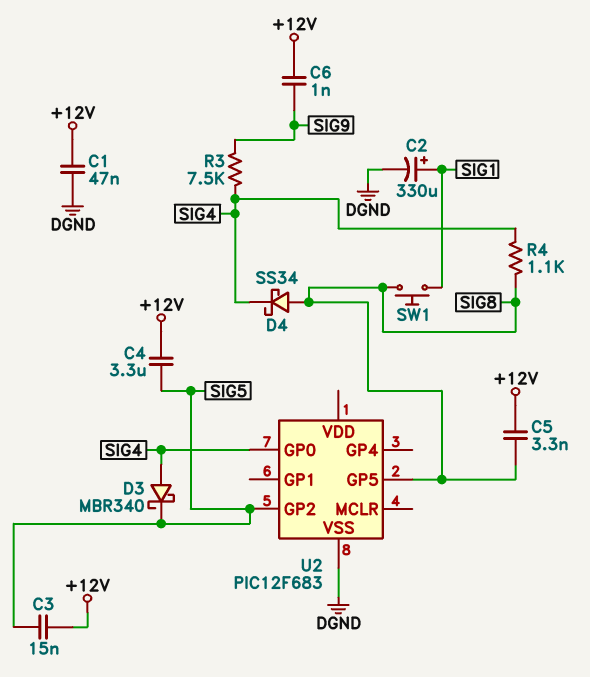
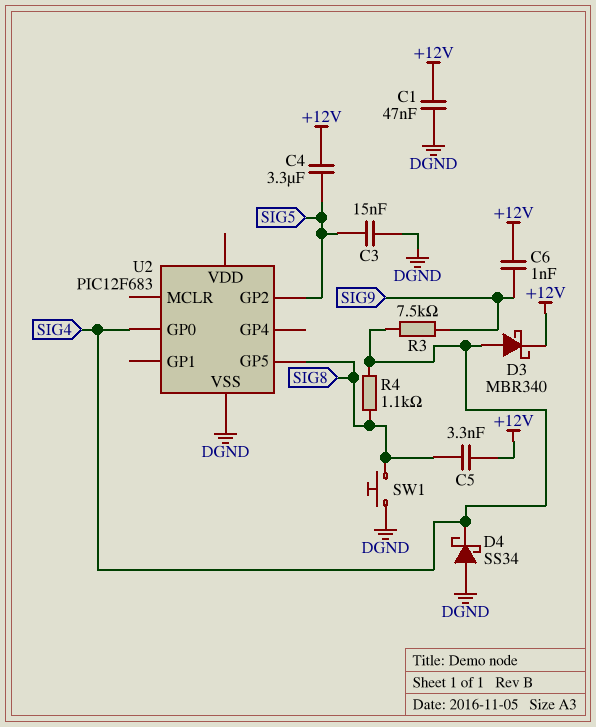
C2: 330uF (plus SIG1, minus DGND) -> none
C3: 15nF (+12V, SIG5) -> 15nF (DGND, SIG5)
D3: schottky MBR340 (A SIG4, K SIG5) -> schottky MBR340 (A SIG4, K +12V)
D4: schottky SS34 (A SIG8, K SIG4) -> schottky SS34 (A DGND, K SIG4)
SW1: button (SIG1, SIG8) -> button (DGND, SIG8)

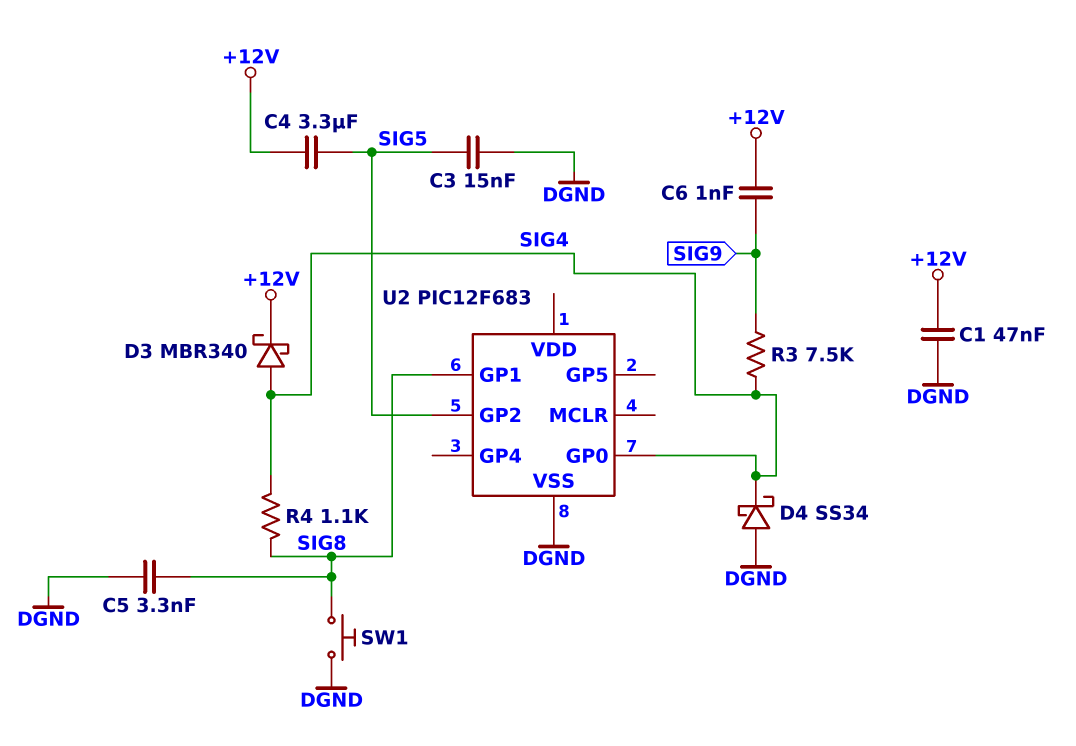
C5: 3.3nF (+12V, SIG8) -> 3.3nF (DGND, SIG8)
U2 pin GP1: none -> SIG8
U2 pin GP5: SIG8 -> none

